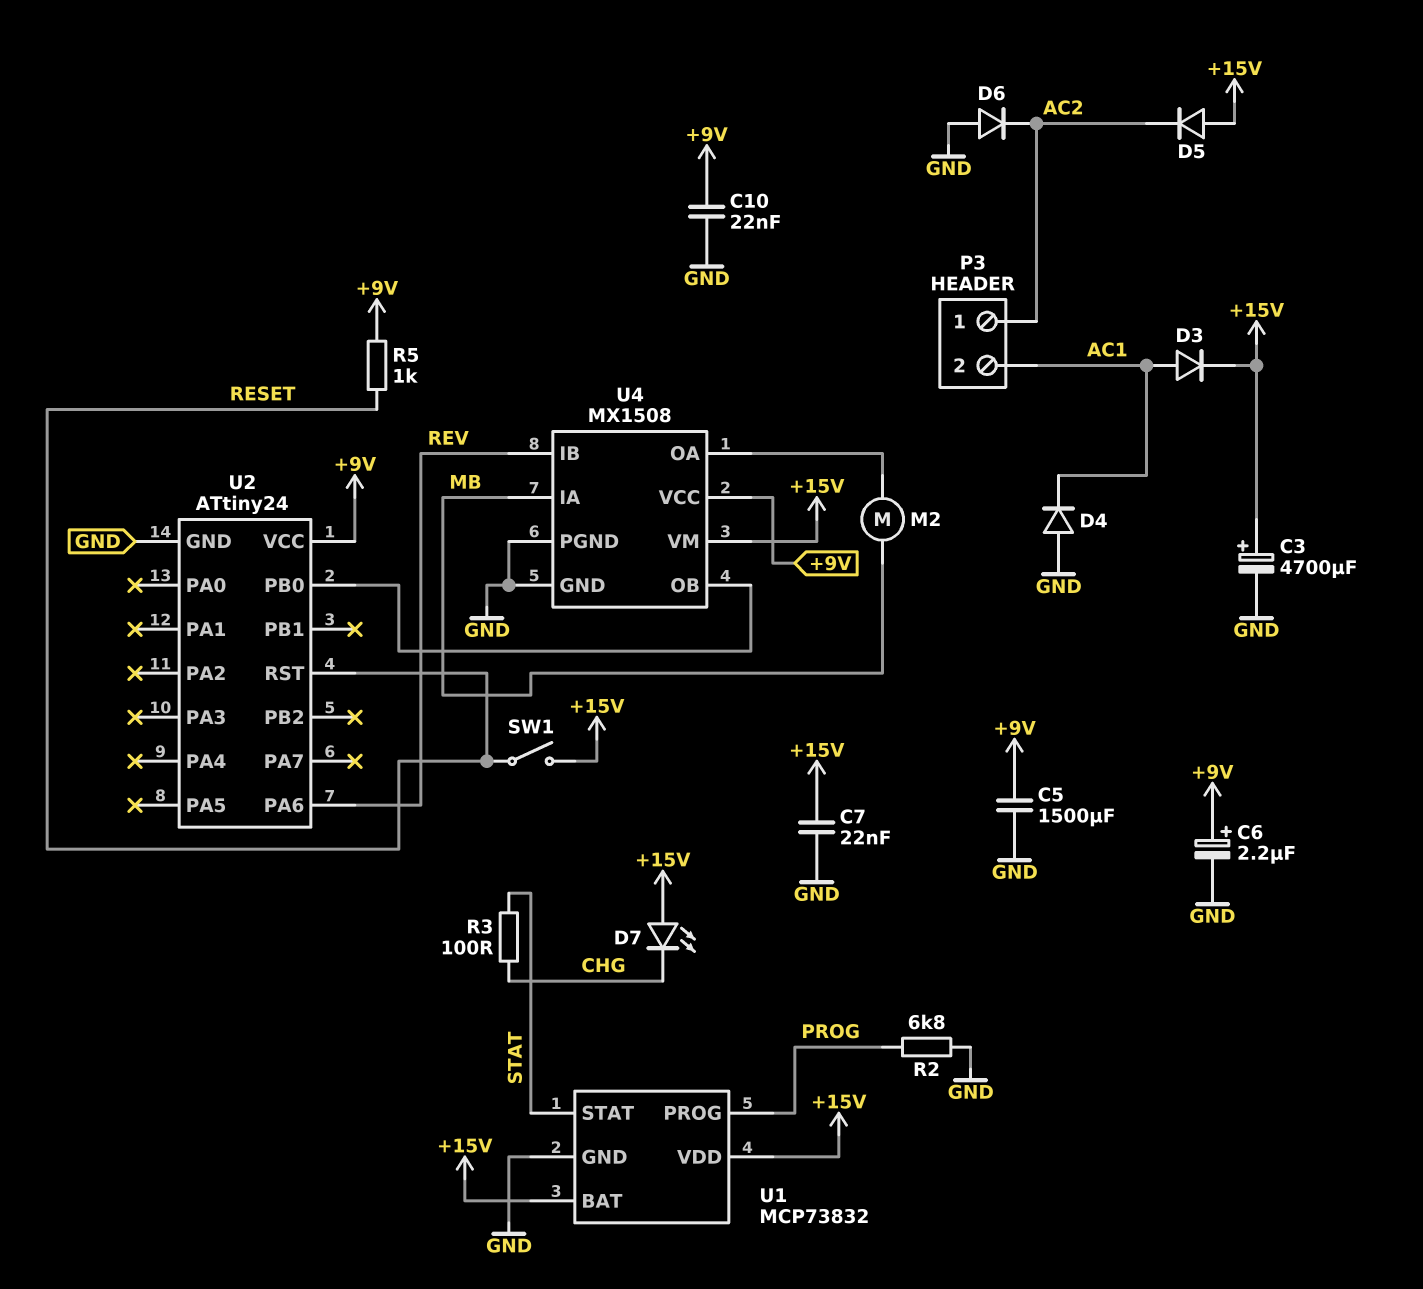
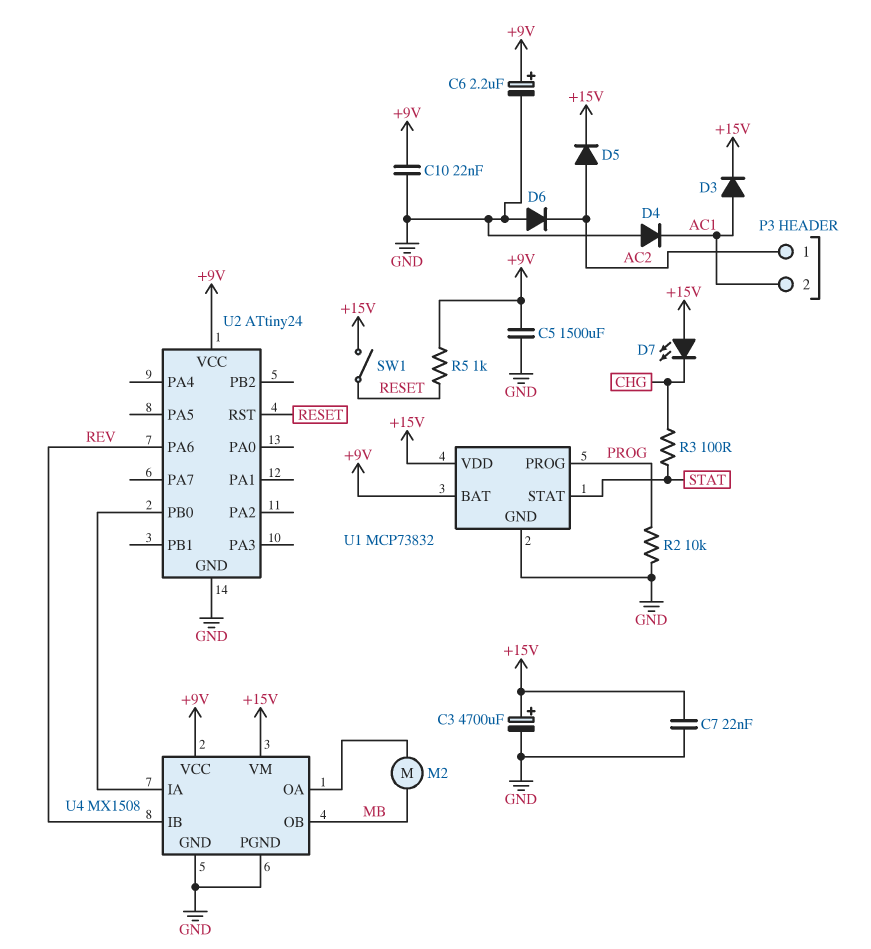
D5: diode (A +15V, K AC2) -> diode (A AC2, K +15V)
R2: 6.8k (GND, PROG) -> 10k (GND, PROG)
U1 pin BAT: +15V -> +9V
U4 pin IA: MB -> U2/PB0
U4 pin OB: U2/PB0 -> MB

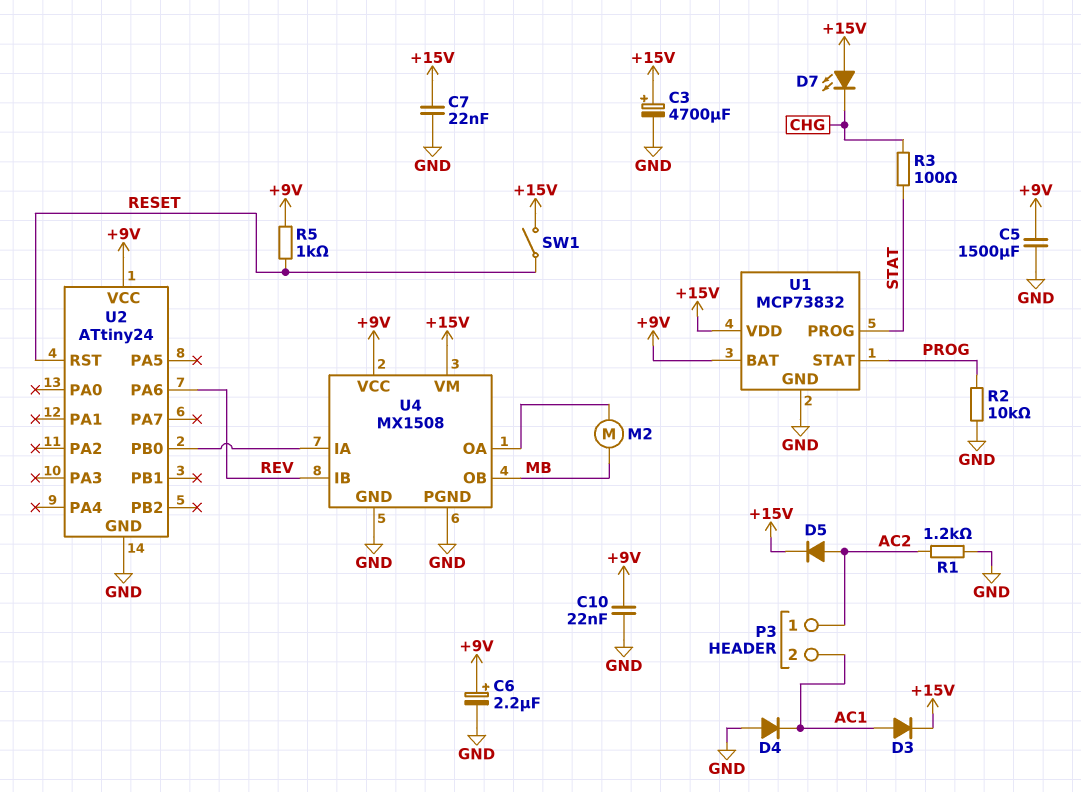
D6: diode (A GND, K AC2) -> none
R1: none -> 1.2k (AC2, GND)
U1 pin PROG: PROG -> STAT
U1 pin STAT: STAT -> PROG

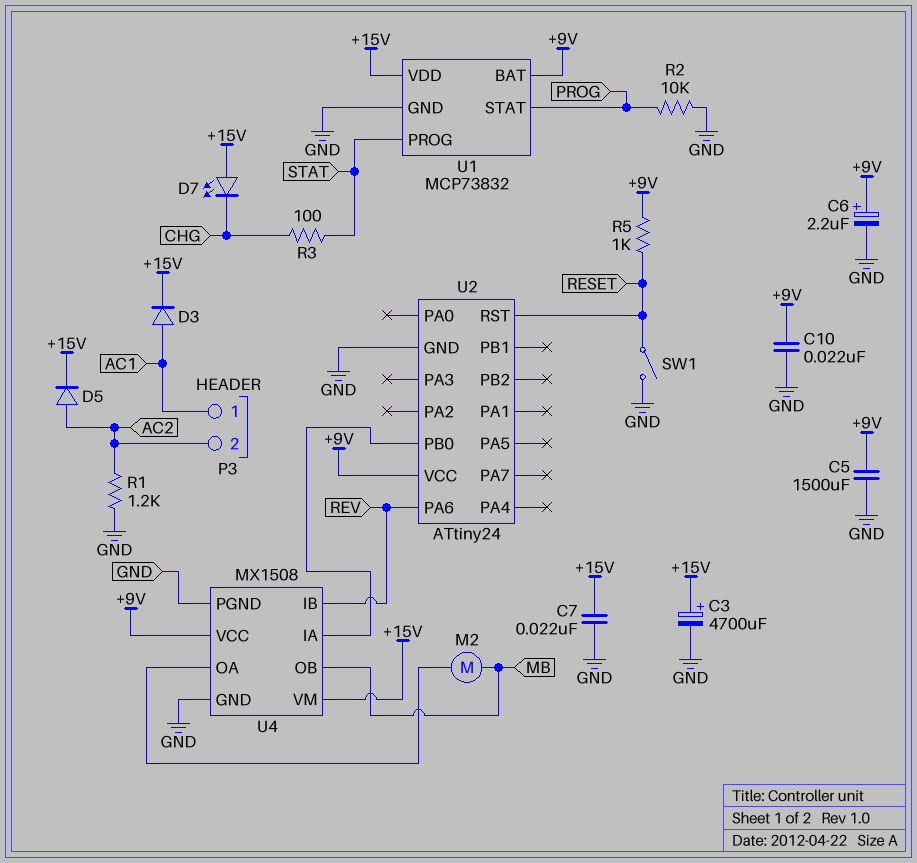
D4: diode (A GND, K AC1) -> none
P3 pin 1: AC2 -> AC1
P3 pin 2: AC1 -> AC2
SW1: switch (+15V, RESET) -> switch (GND, RESET)

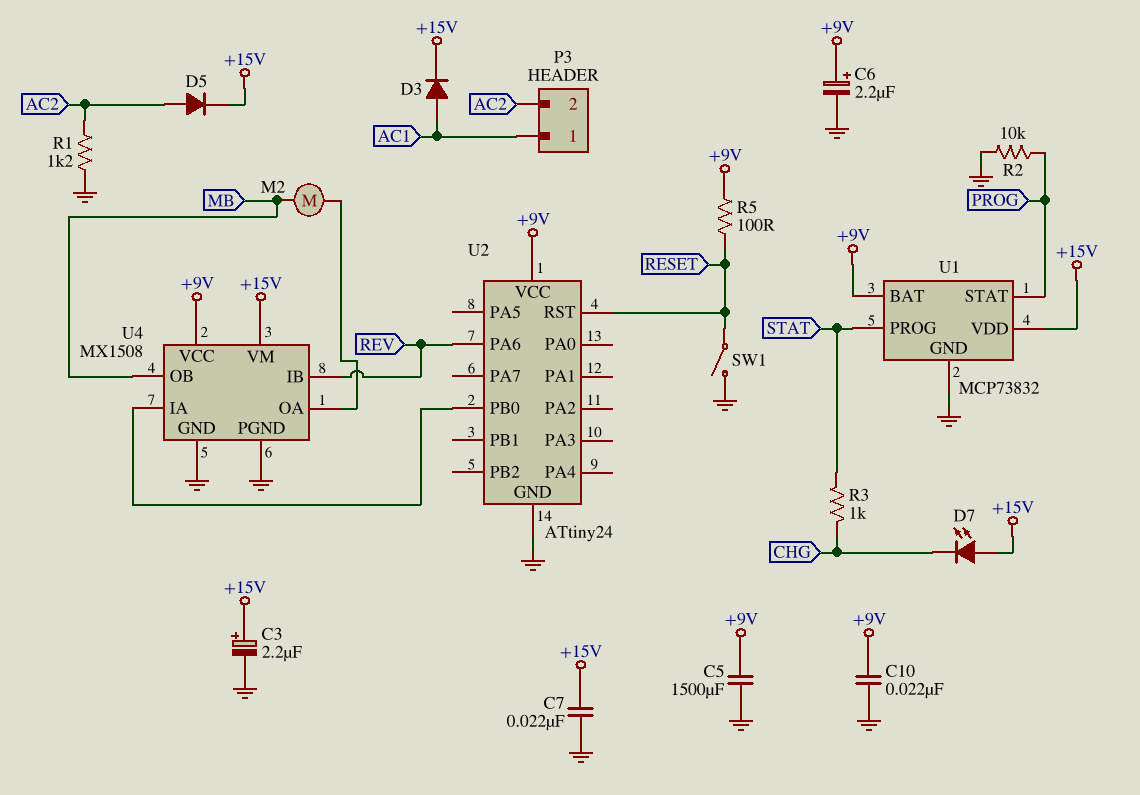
C3: 4700uF (plus +15V, minus GND) -> 2.2uF (plus +15V, minus GND)
R3: 100 (CHG, STAT) -> 1k (CHG, STAT)
R5: 1k (+9V, RESET) -> 100 (+9V, RESET)

